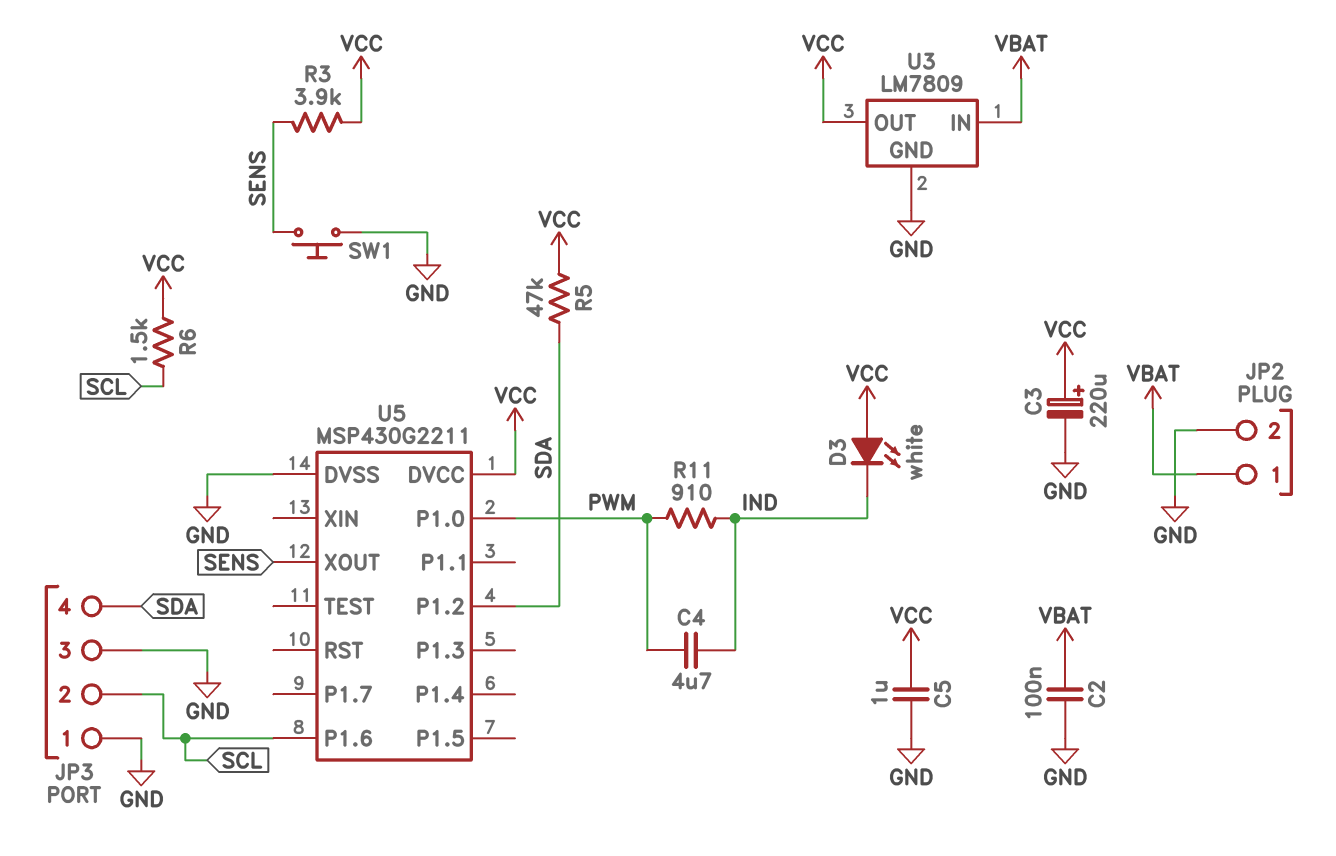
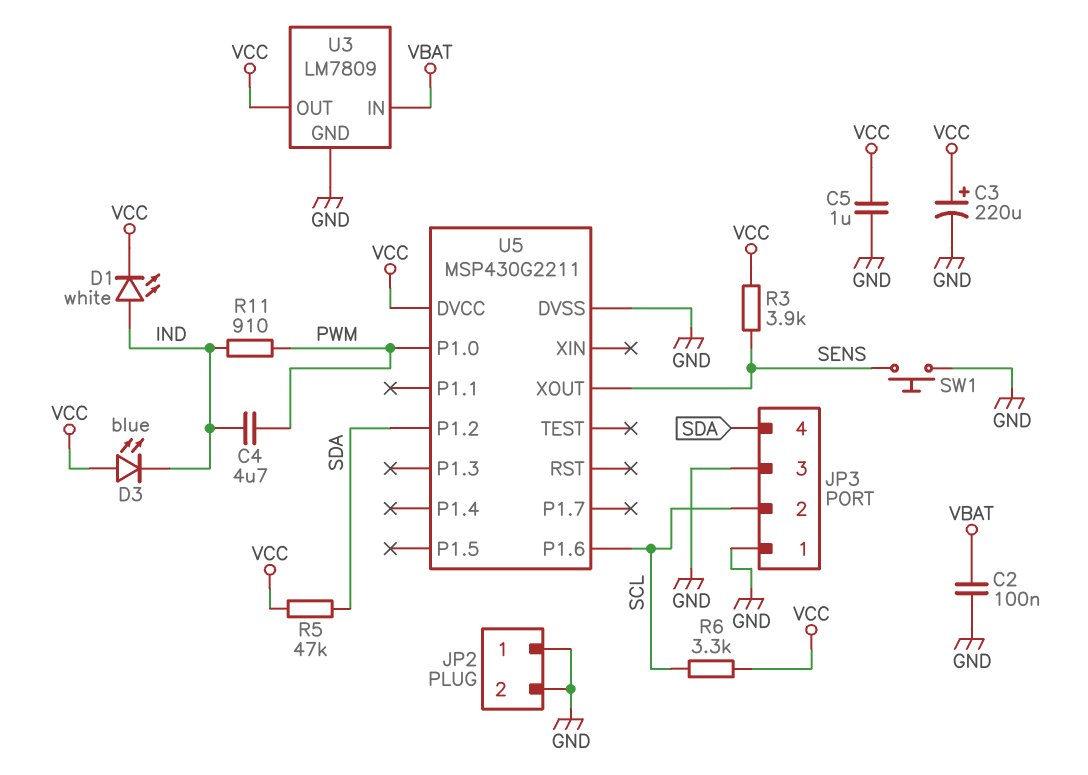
D1: none -> LED white (A IND, K VCC)
D3: LED white (A VCC, K IND) -> LED blue (A VCC, K IND)
JP2 pin 1: VBAT -> GND
R6: 1.5k (SCL, VCC) -> 3.3k (SCL, VCC)

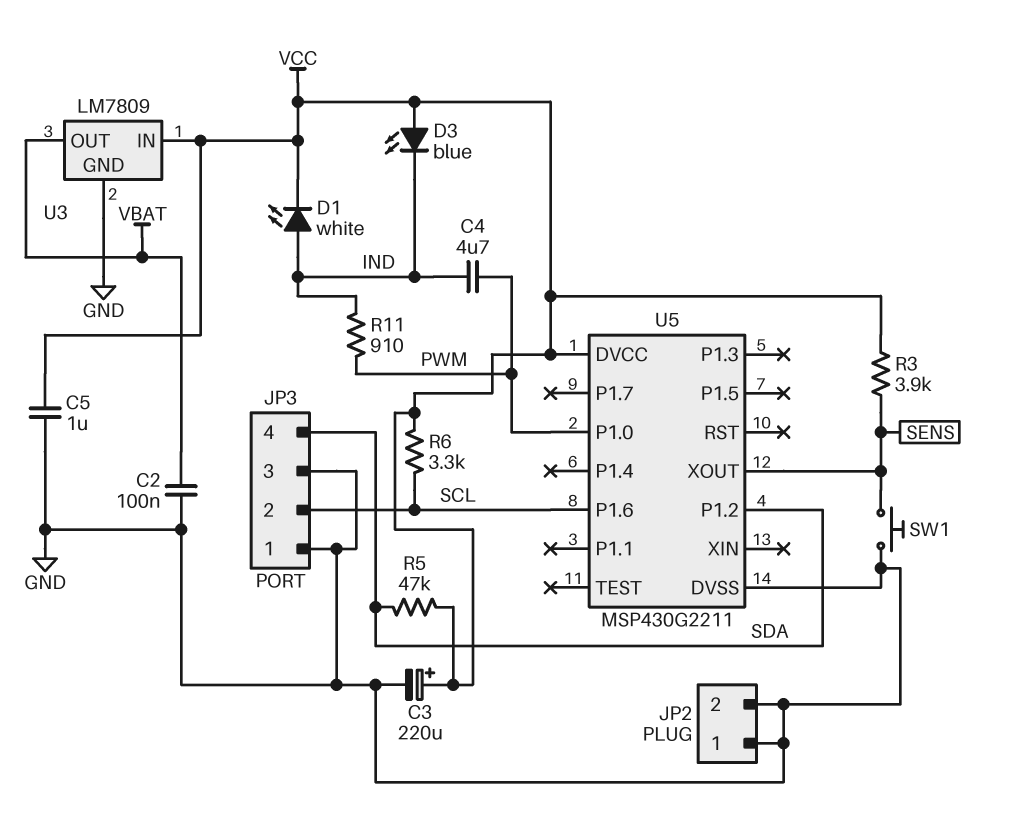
U3 pin IN: VBAT -> VCC
U3 pin OUT: VCC -> VBAT

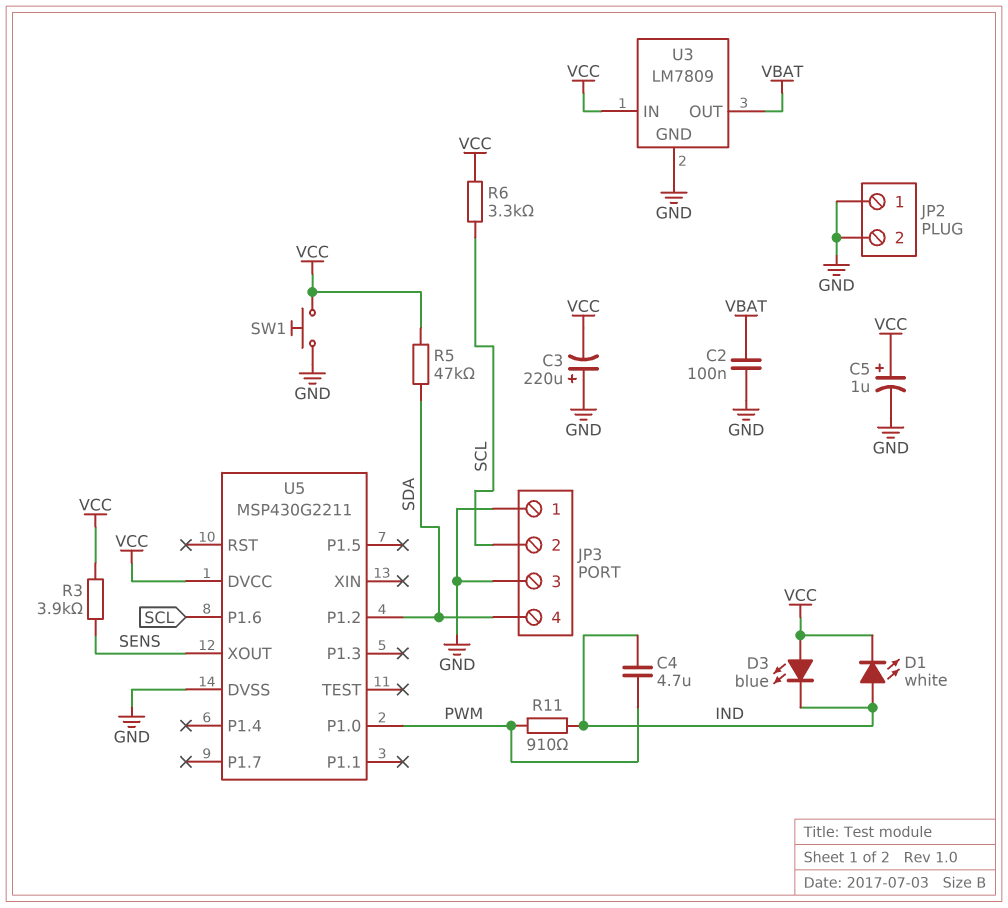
C3: 220uF (plus VCC, minus GND) -> 220uF (plus GND, minus VCC)
C5: 1uF (GND, VCC) -> 1uF (plus VCC, minus GND)
SW1: button (GND, SENS) -> button (GND, VCC)

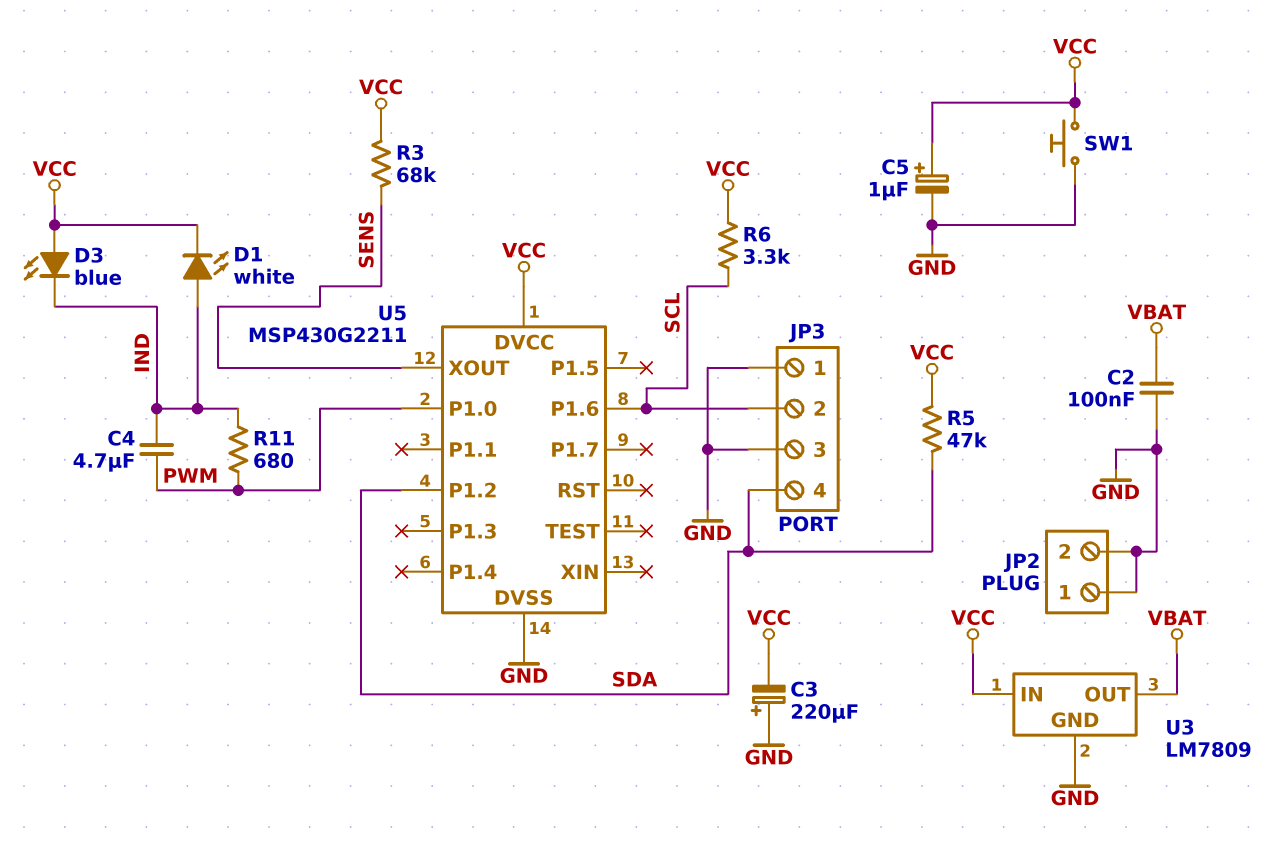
R3: 3.9k (SENS, VCC) -> 68k (SENS, VCC)
R11: 910 (IND, PWM) -> 680 (IND, PWM)

